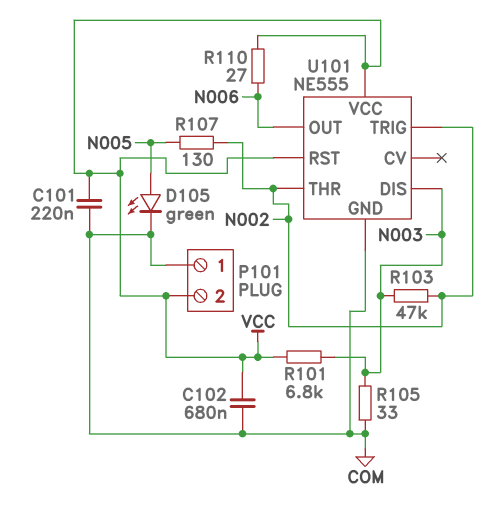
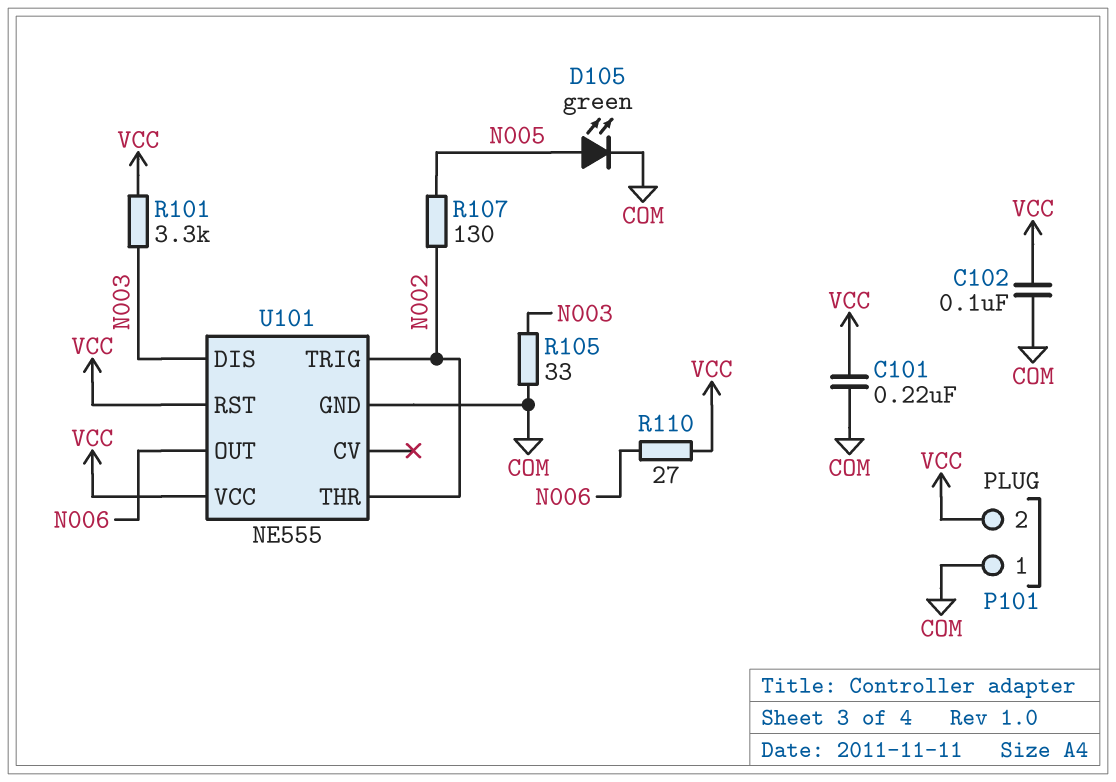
C102: 680nF (COM, VCC) -> 100nF (COM, VCC)
R101: 6.8k (N003, VCC) -> 3.3k (N003, VCC)
R103: 47k (N002, N003) -> none

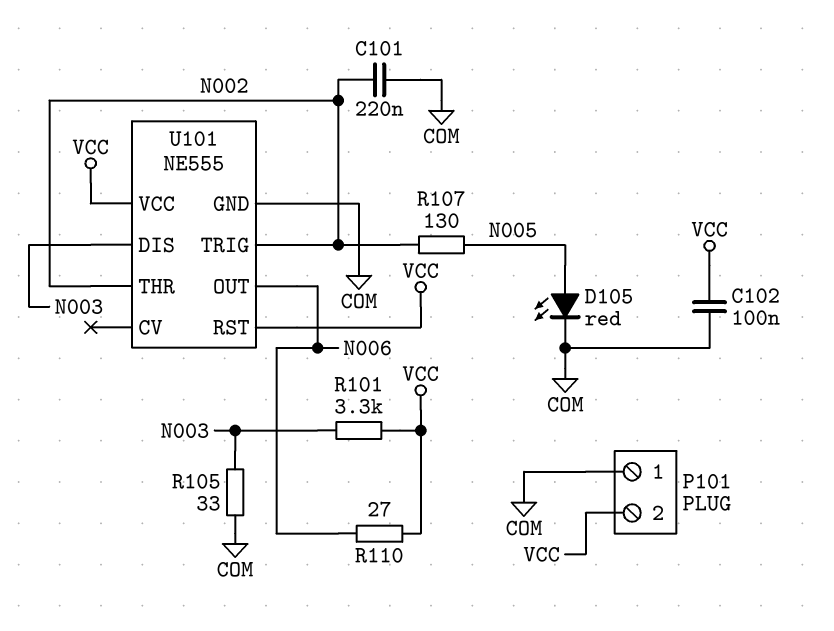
C101: 220nF (COM, VCC) -> 220nF (COM, N002)
D105: LED green (A N005, K COM) -> LED red (A N005, K COM)

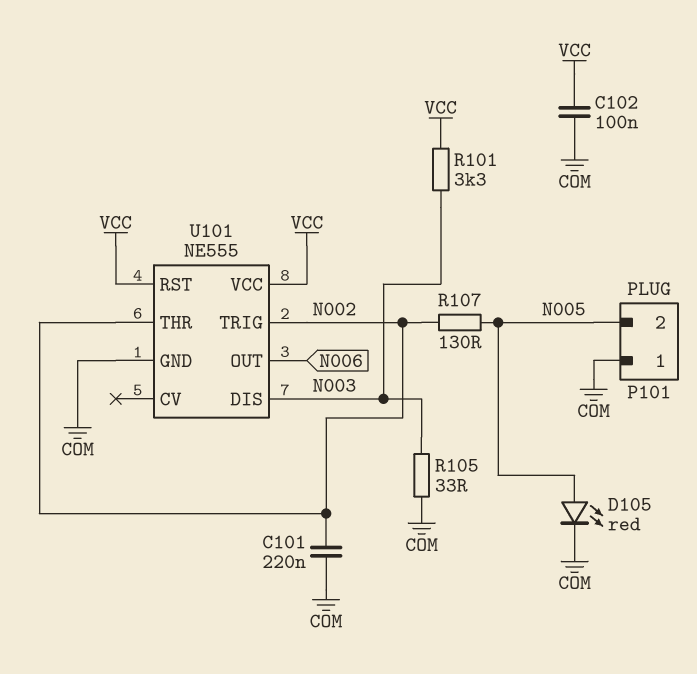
P101 pin 2: VCC -> N005
R110: 27 (N006, VCC) -> none

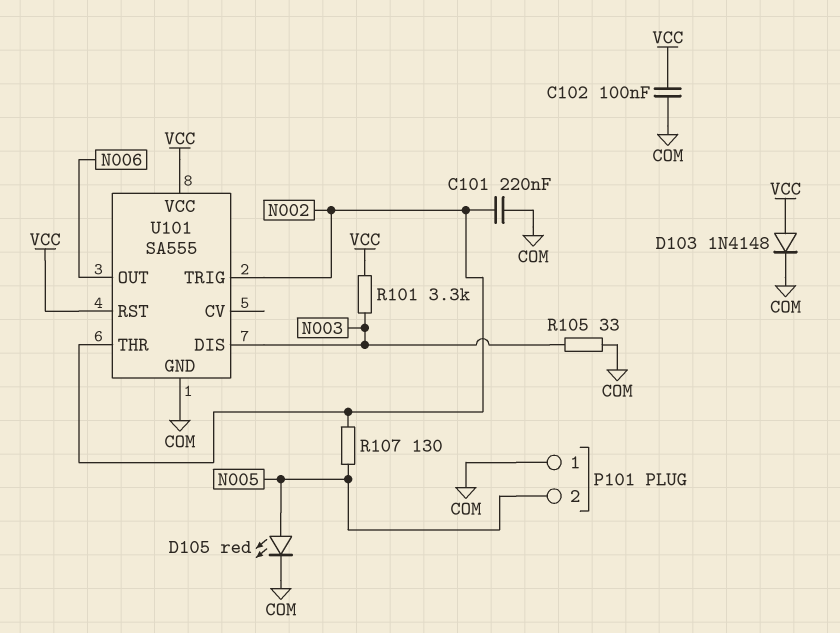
D103: none -> diode 1N4148 (A VCC, K COM)
U101: NE555 -> SA555

